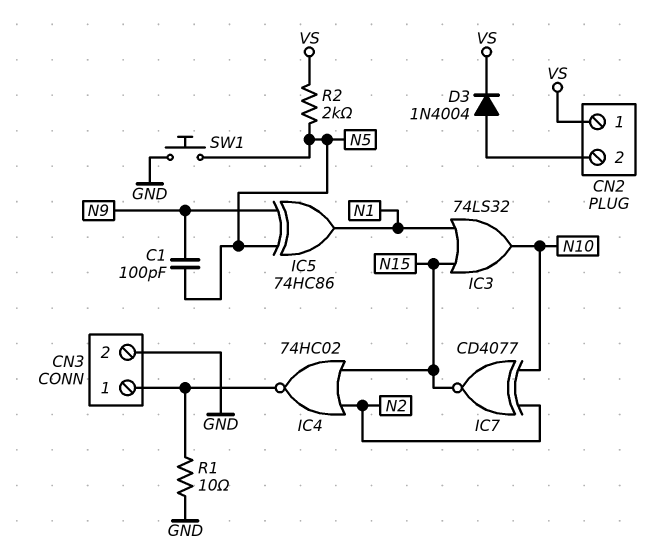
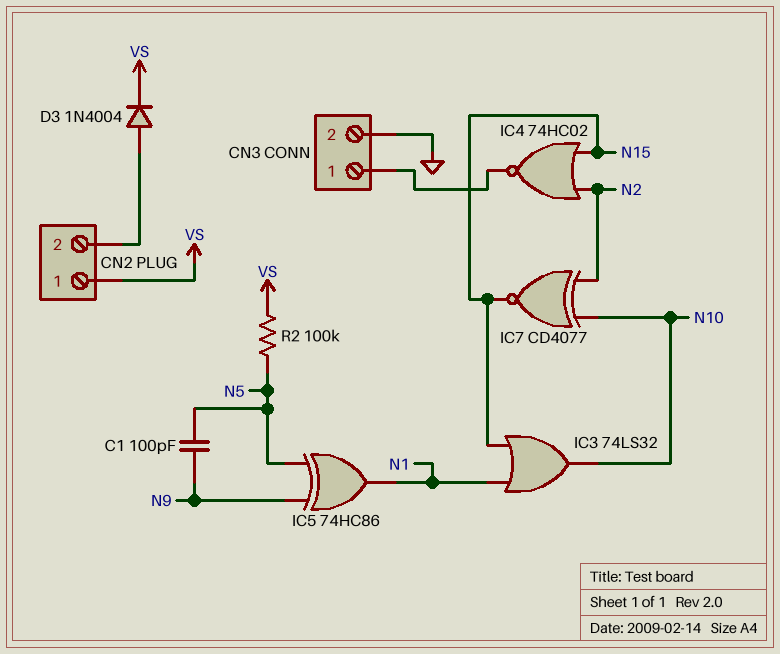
R1: 10 (CN3/1, GND) -> none
R2: 2k (N5, VS) -> 100k (N5, VS)
SW1: button (GND, N5) -> none

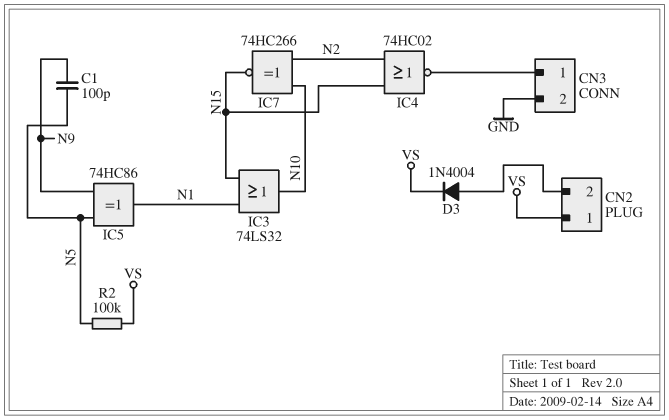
IC7: XNOR CD4077 (in N2, in N10, out N15) -> XNOR 74HC266 (in N2, in N10, out N15)

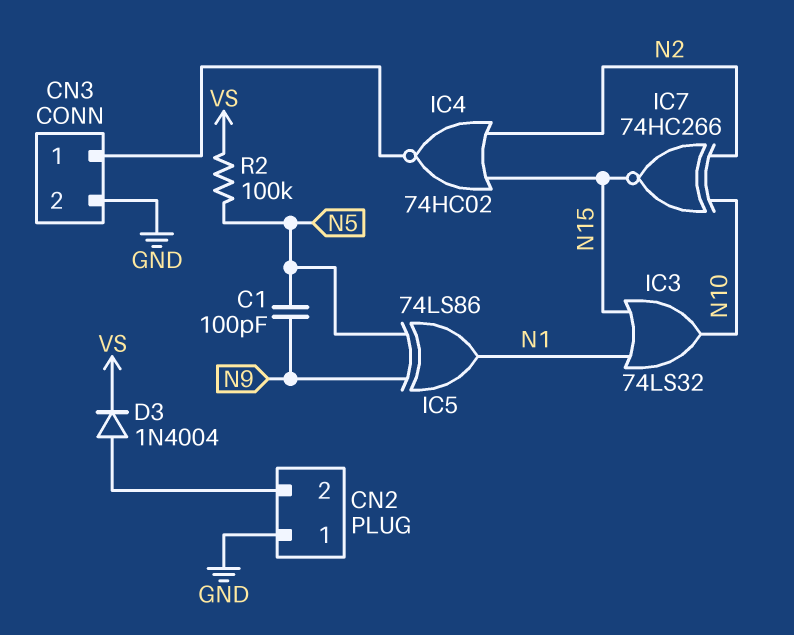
CN2 pin 1: VS -> GND
IC5: XOR 74HC86 (in N5, in N9, out N1) -> XOR 74LS86 (in N5, in N9, out N1)

